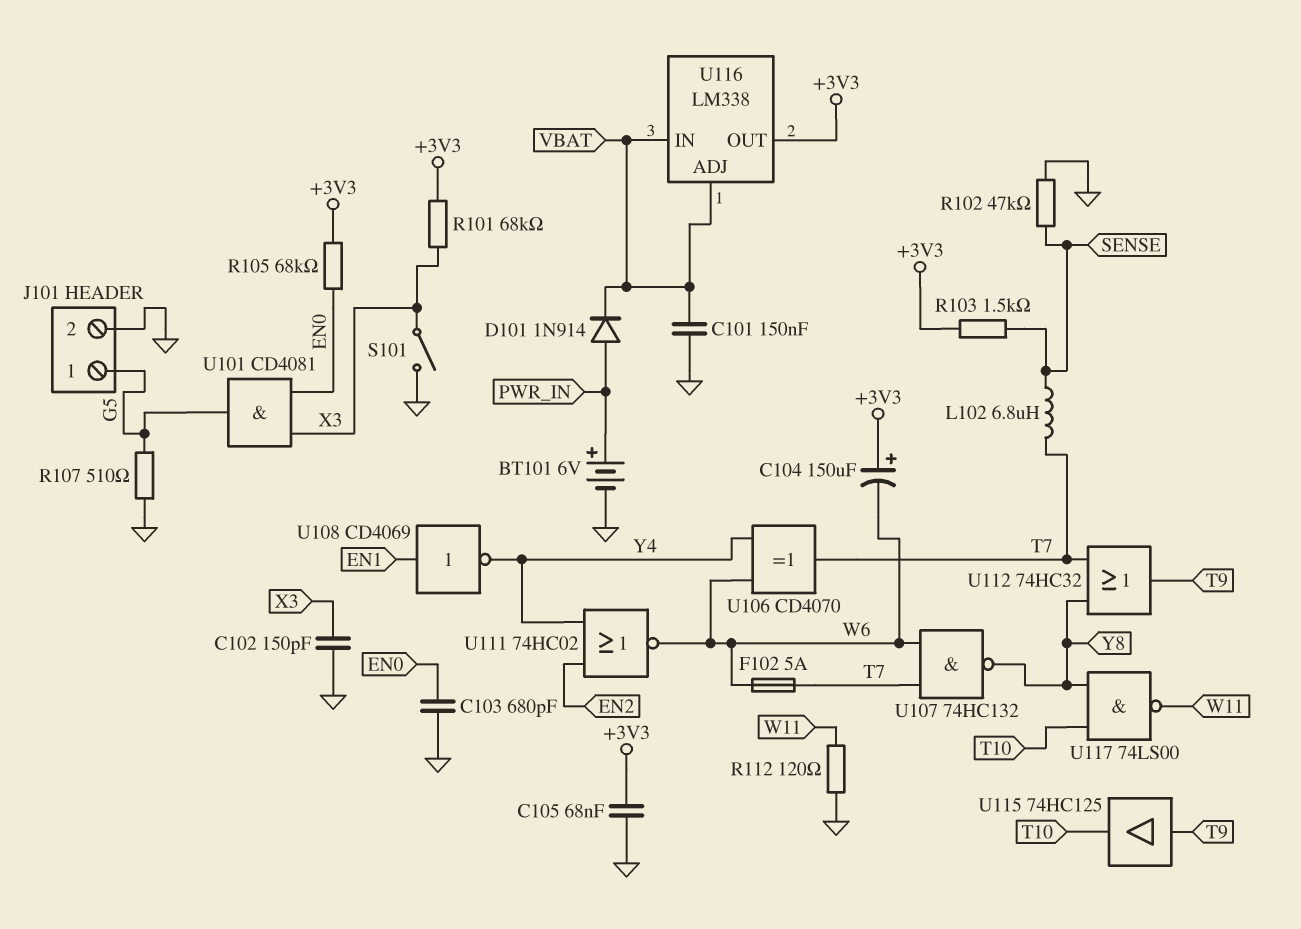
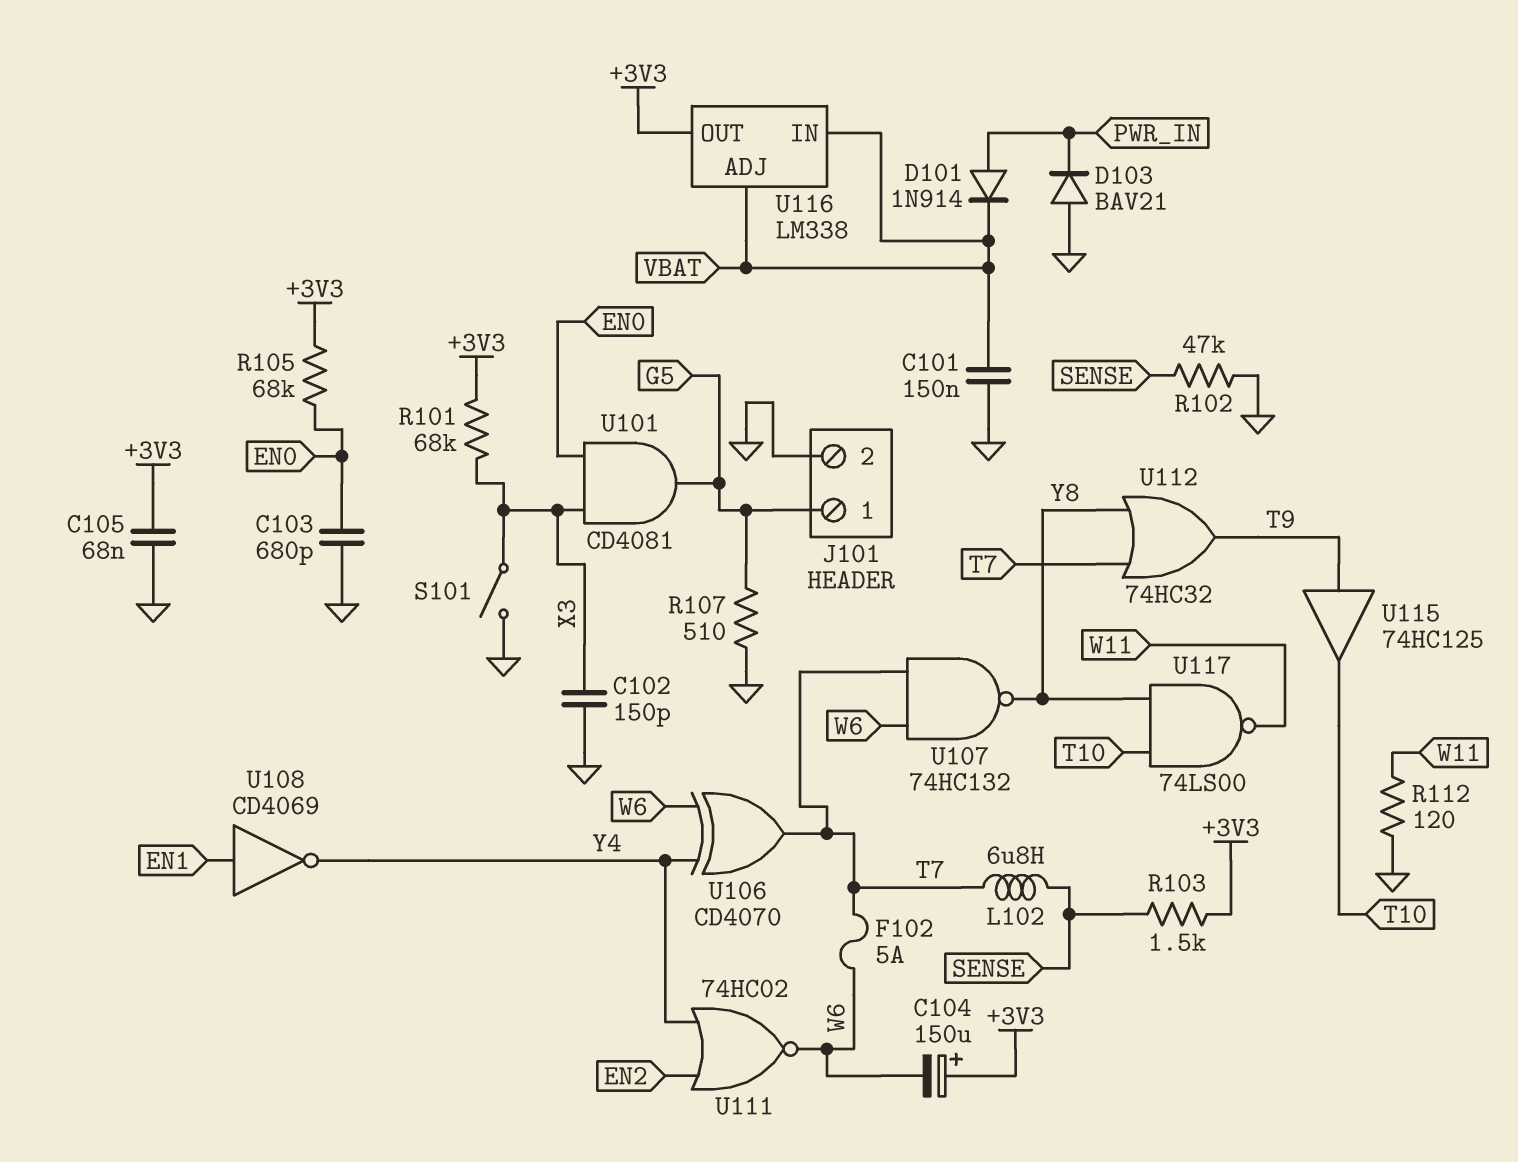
BT101: 6V (plus PWR_IN, minus GND) -> none
D103: none -> diode BAV21 (A GND, K PWR_IN)

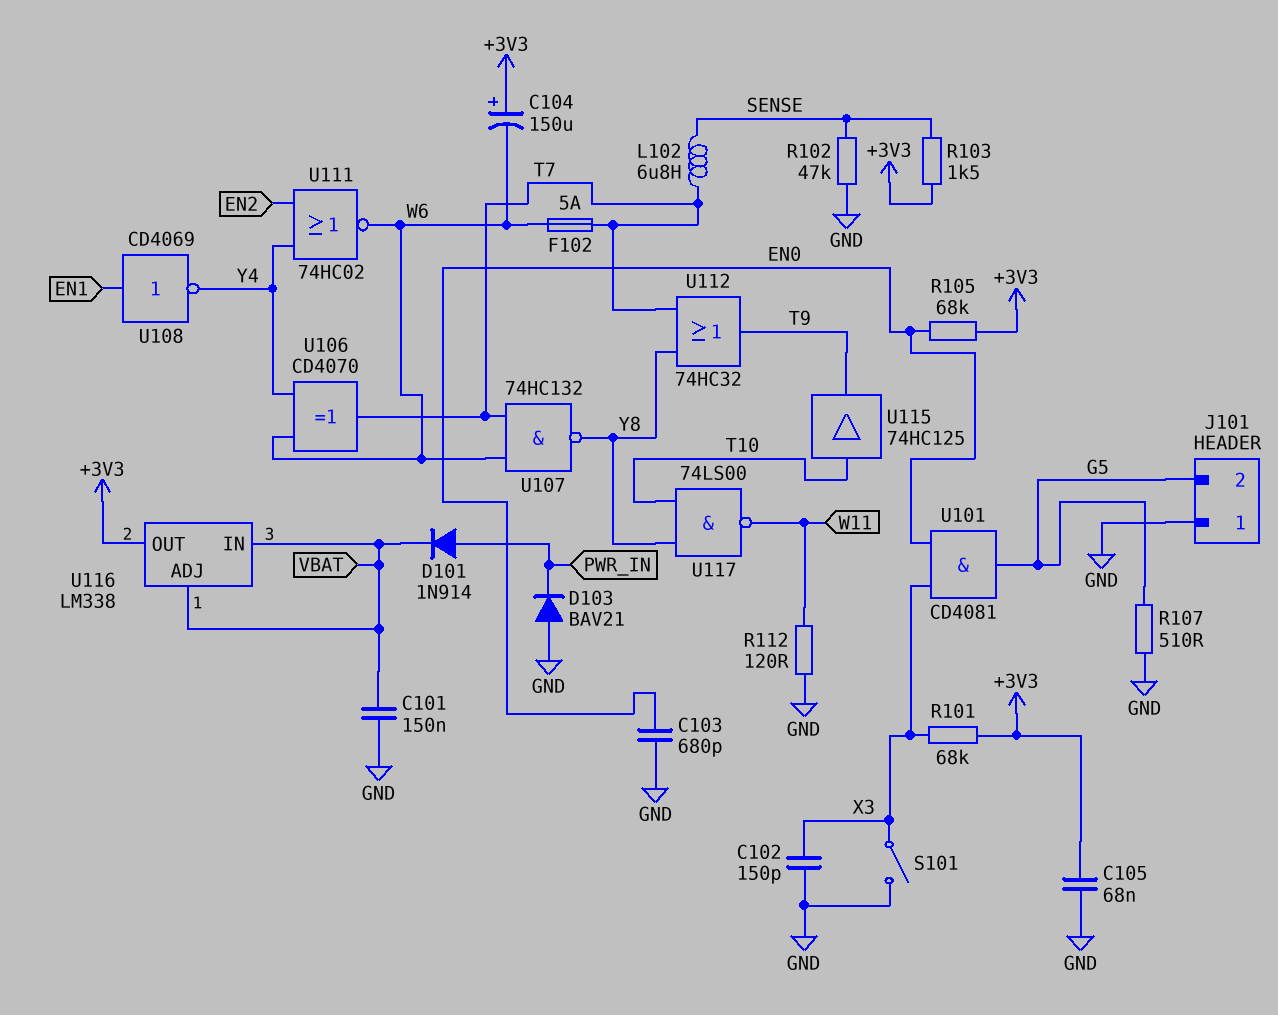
J101 pin 1: G5 -> GND
J101 pin 2: GND -> G5
U115: buffer 74HC125 (in T9, out T10) -> buffer 74HC125 (in T10, out T9)

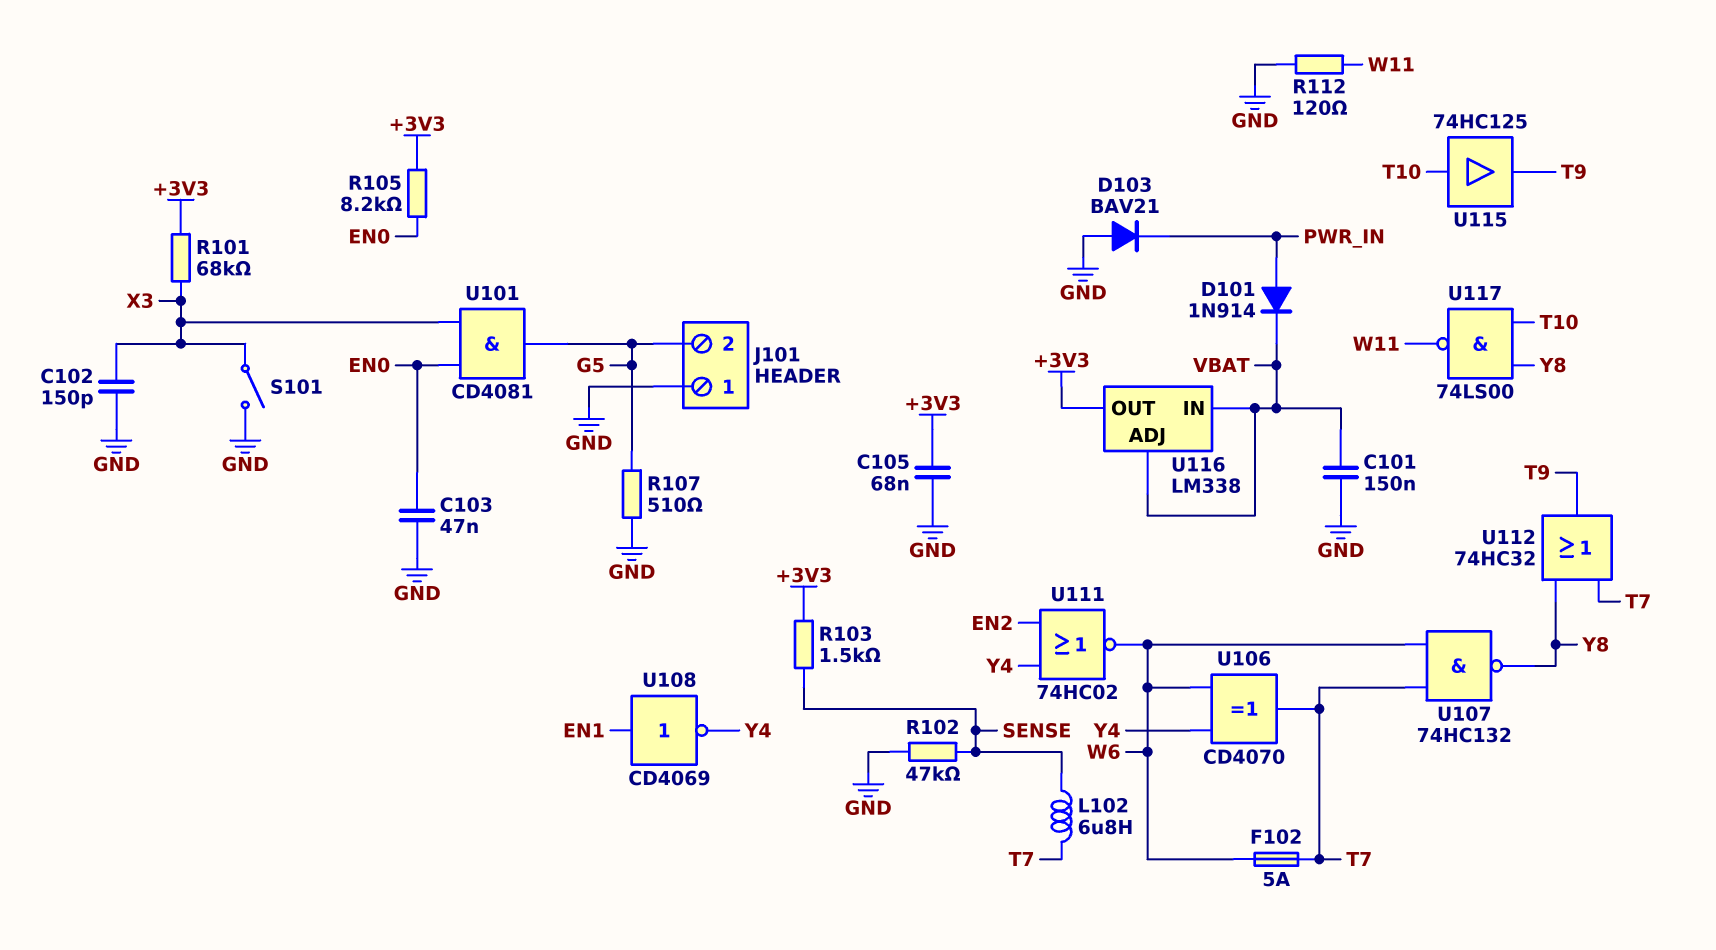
C103: 680pF (EN0, GND) -> 47nF (EN0, GND)
C104: 150uF (plus +3V3, minus W6) -> none
R105: 68k (+3V3, EN0) -> 8.2k (+3V3, EN0)

